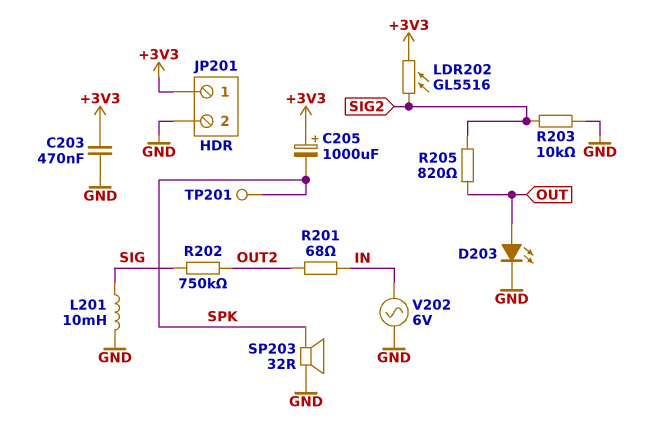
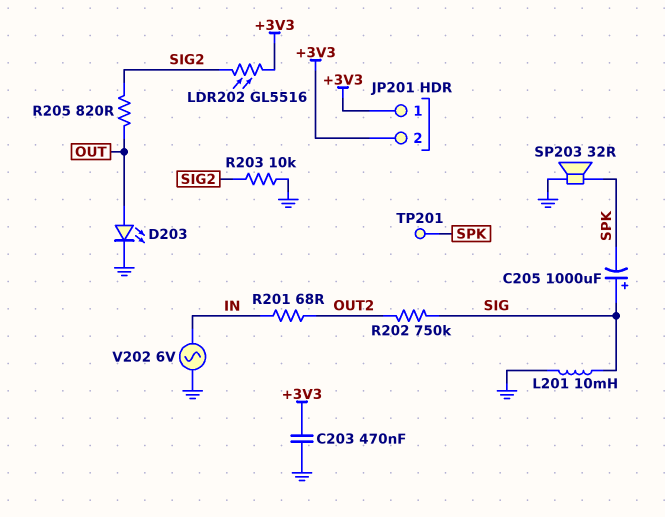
C205: 1000uF (plus +3V3, minus SPK) -> 1000uF (plus SIG, minus SPK)
JP201 pin 2: GND -> +3V3

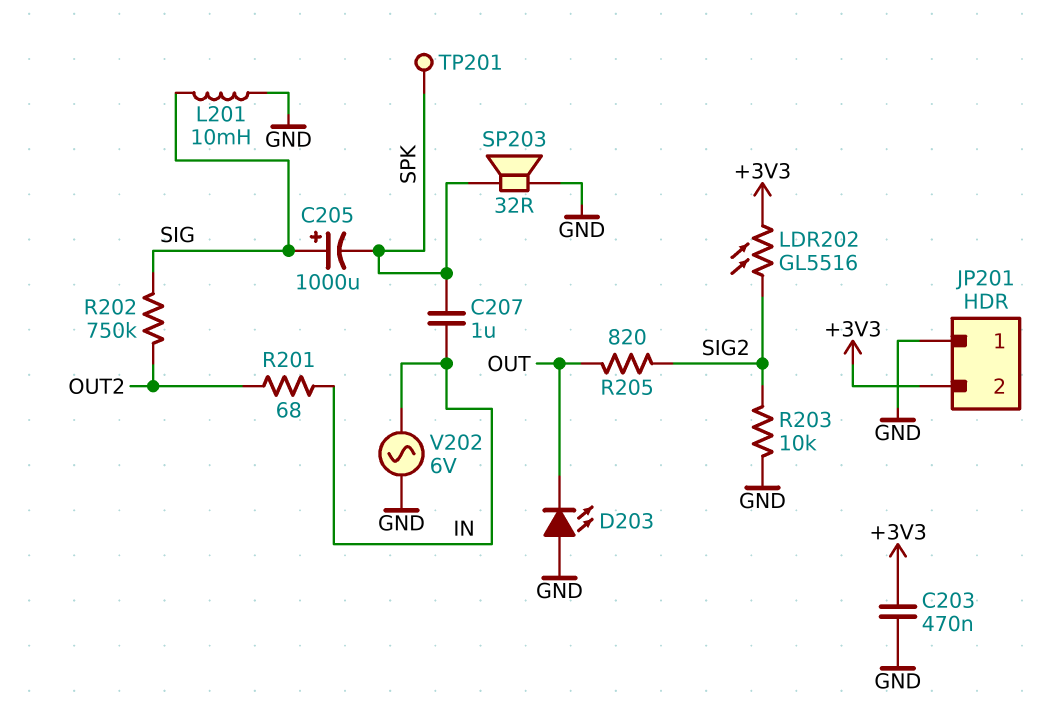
C207: none -> 1uF (IN, SPK)
D203: LED (A OUT, K GND) -> LED (A GND, K OUT)
JP201 pin 1: +3V3 -> GND

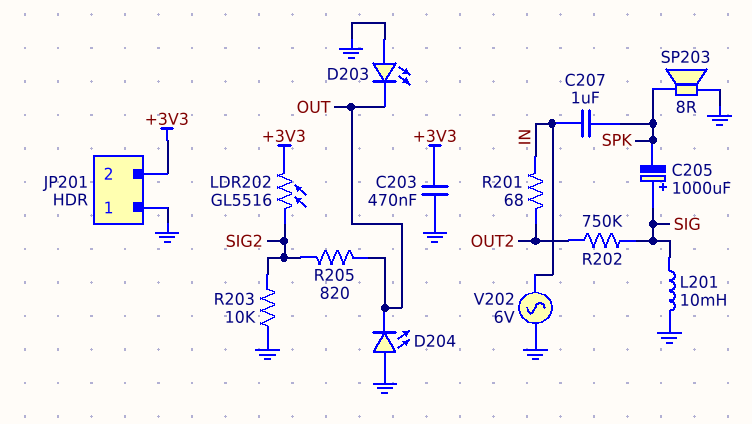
D204: none -> LED (A GND, K OUT)
SP203: speaker 32R (GND, SPK) -> speaker 8R (GND, SPK)
TP201: test point (SPK) -> none

